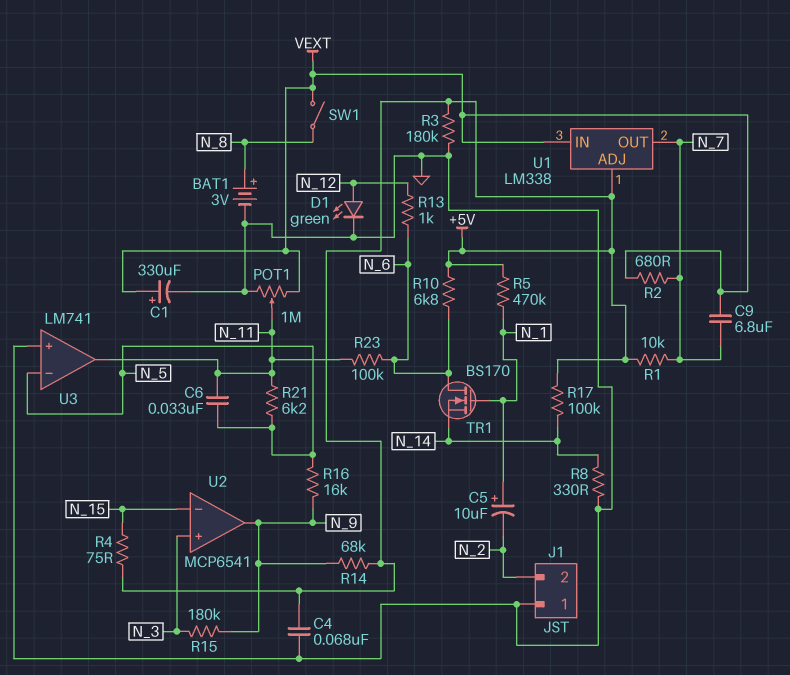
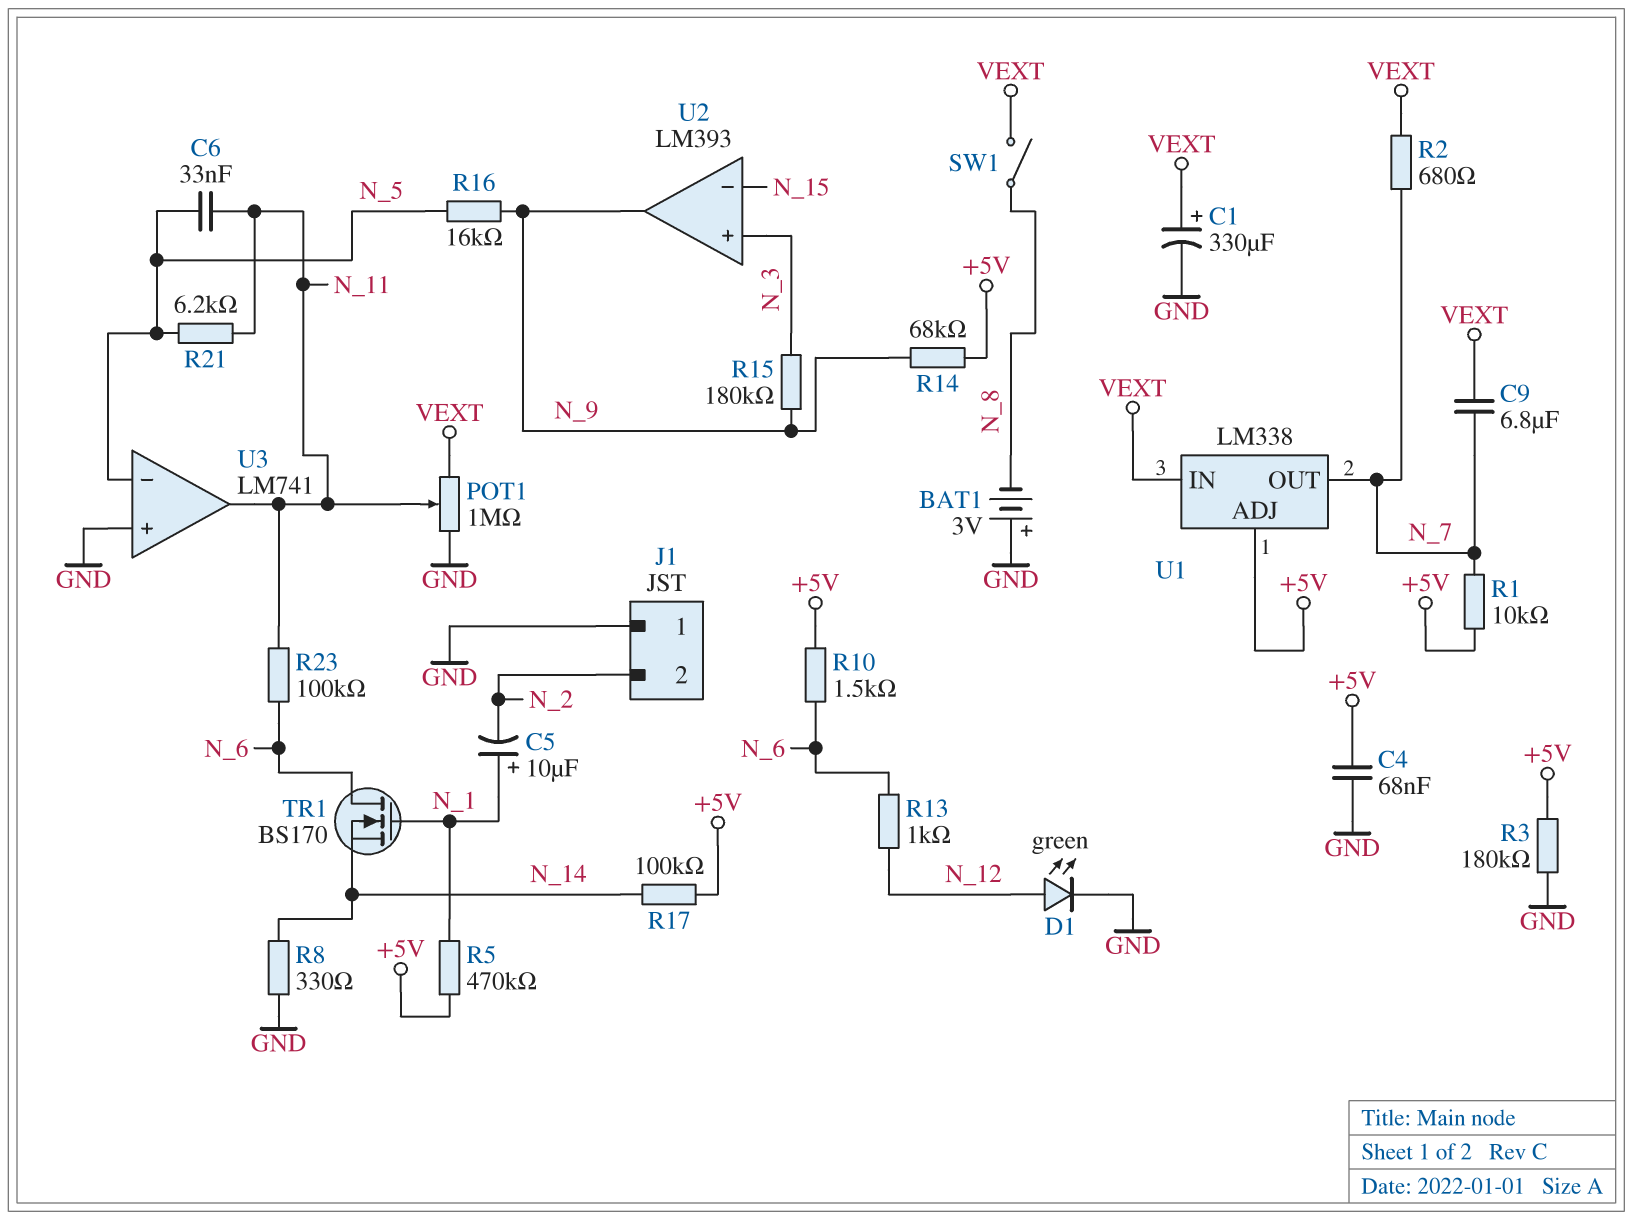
BAT1: 3V (plus N_8, minus GND) -> 3V (plus GND, minus N_8)
R4: 75 (+5V, N_15) -> none
R10: 6.8k (+5V, N_6) -> 1.5k (+5V, N_6)
U2: MCP6541 -> LM393

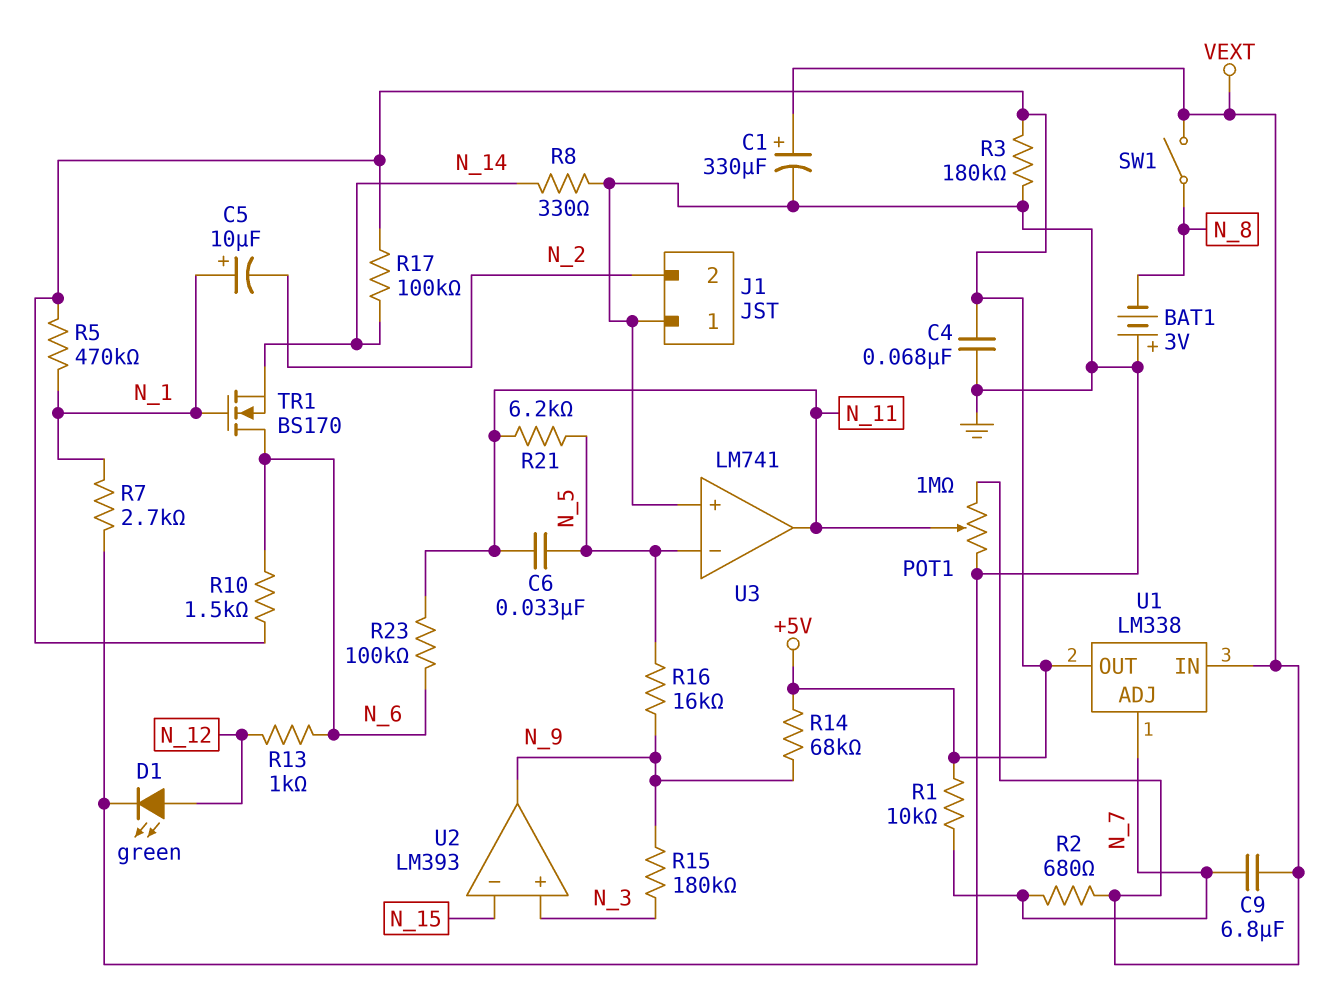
R7: none -> 2.7k (GND, N_1)
U1 pin ADJ: +5V -> N_7
U1 pin OUT: N_7 -> +5V

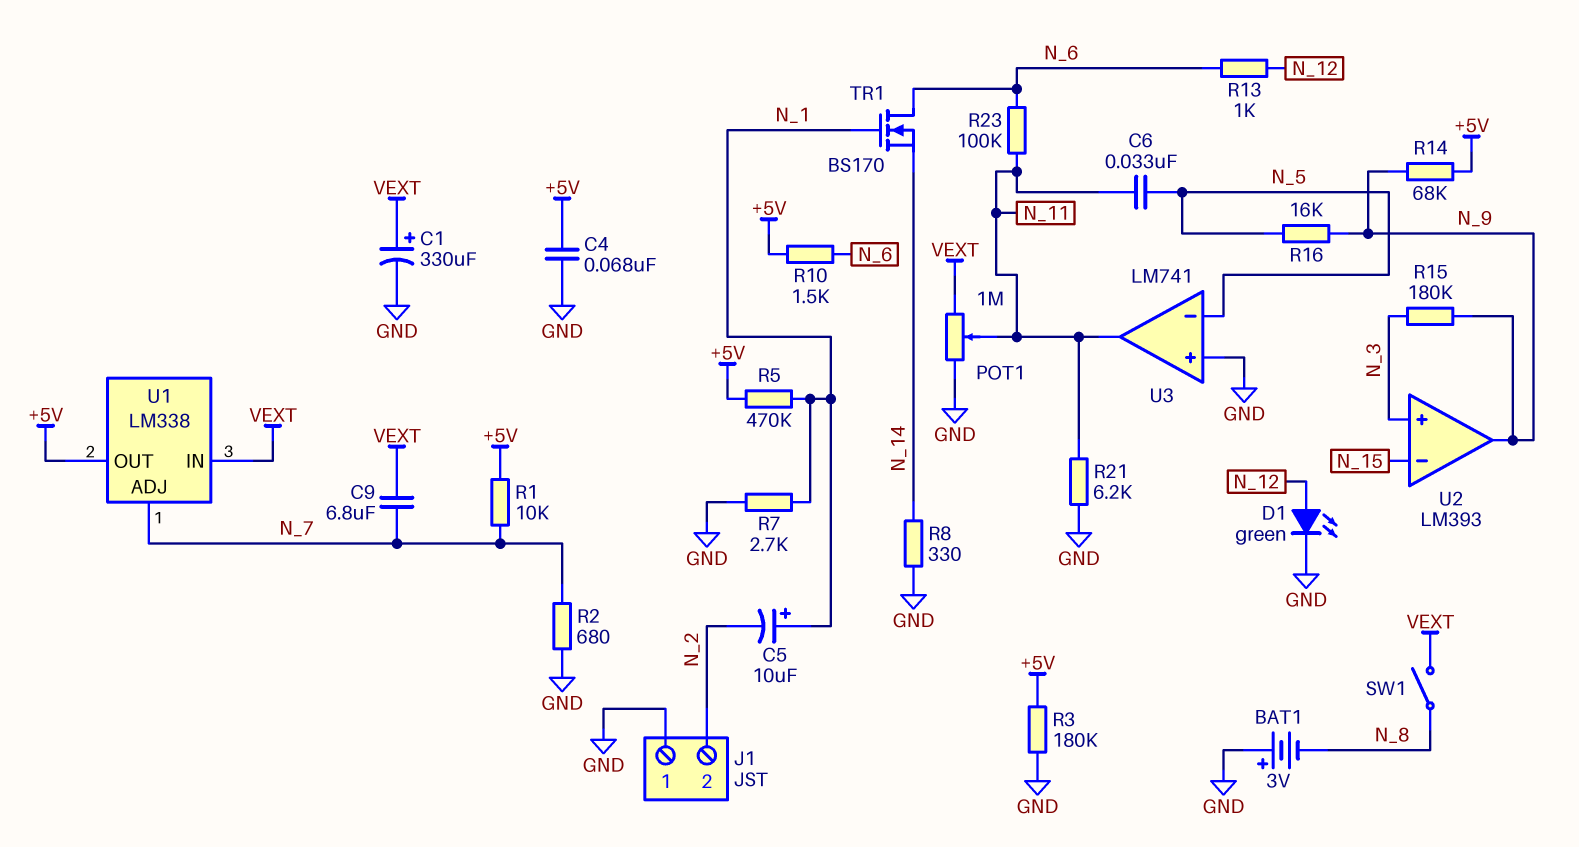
R2: 680 (N_7, VEXT) -> 680 (GND, N_7)
R17: 100k (+5V, N_14) -> none
R21: 6.2k (N_5, N_11) -> 6.2k (GND, N_11)

